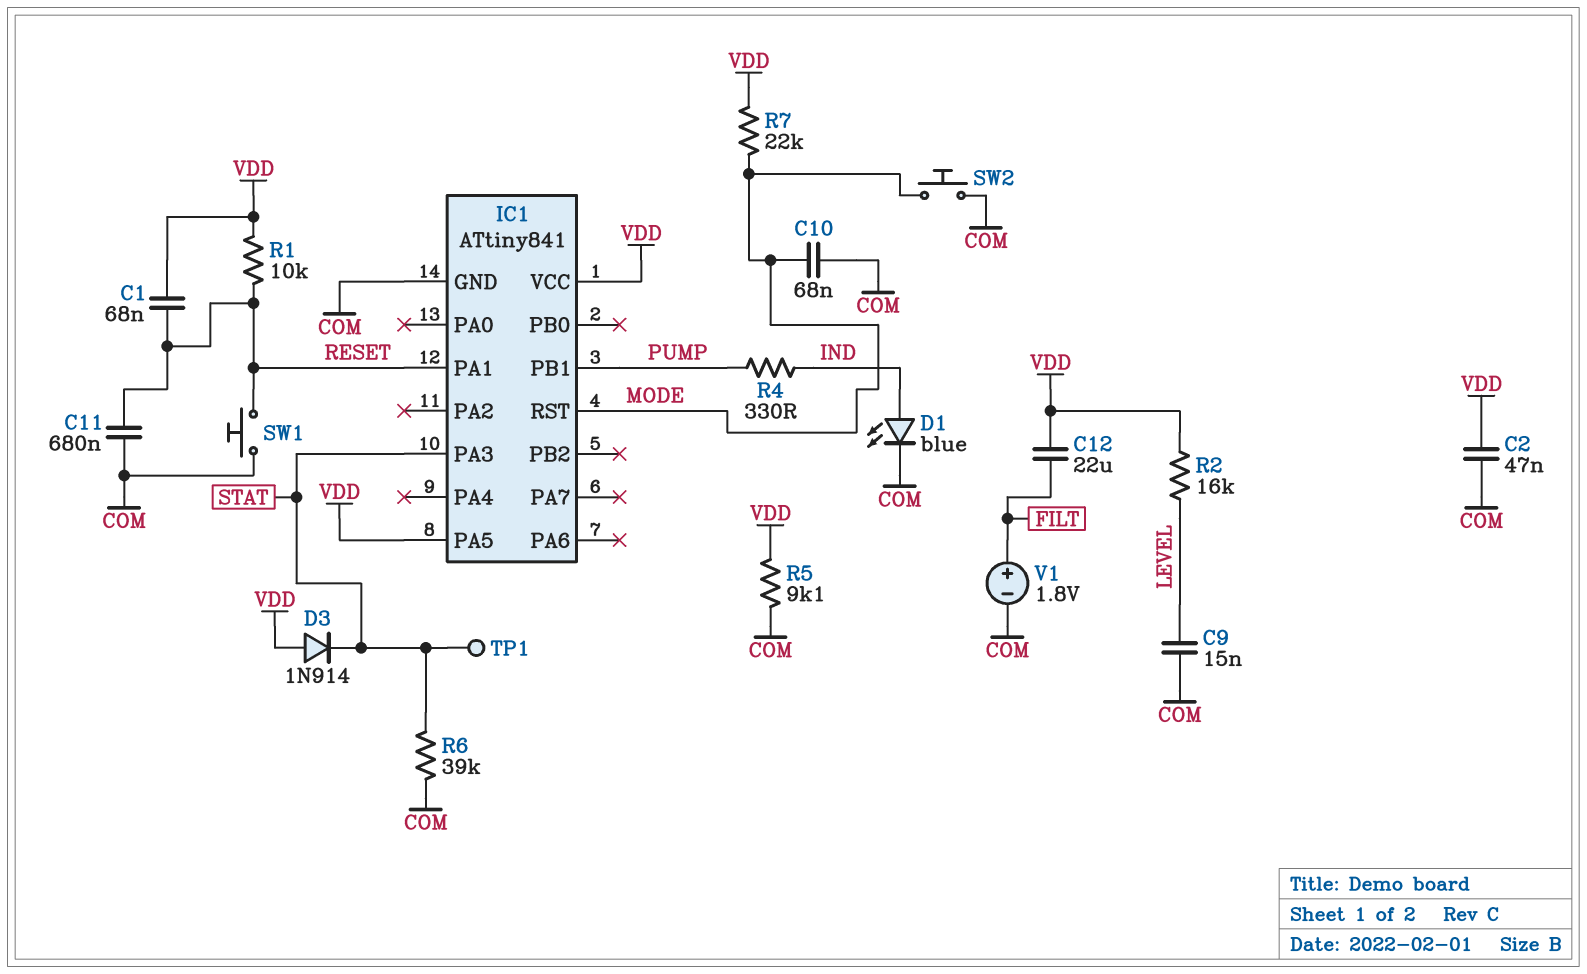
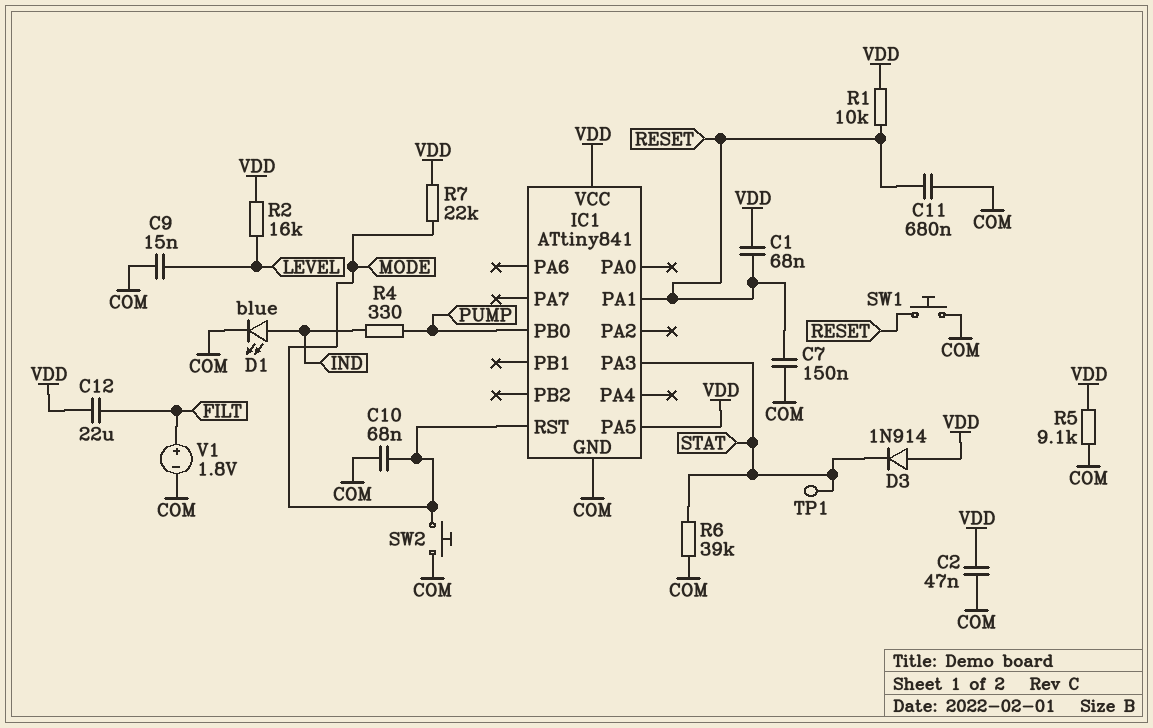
C7: none -> 150nF (COM, RESET)
IC1 pin PB0: none -> PUMP
IC1 pin PB1: PUMP -> none

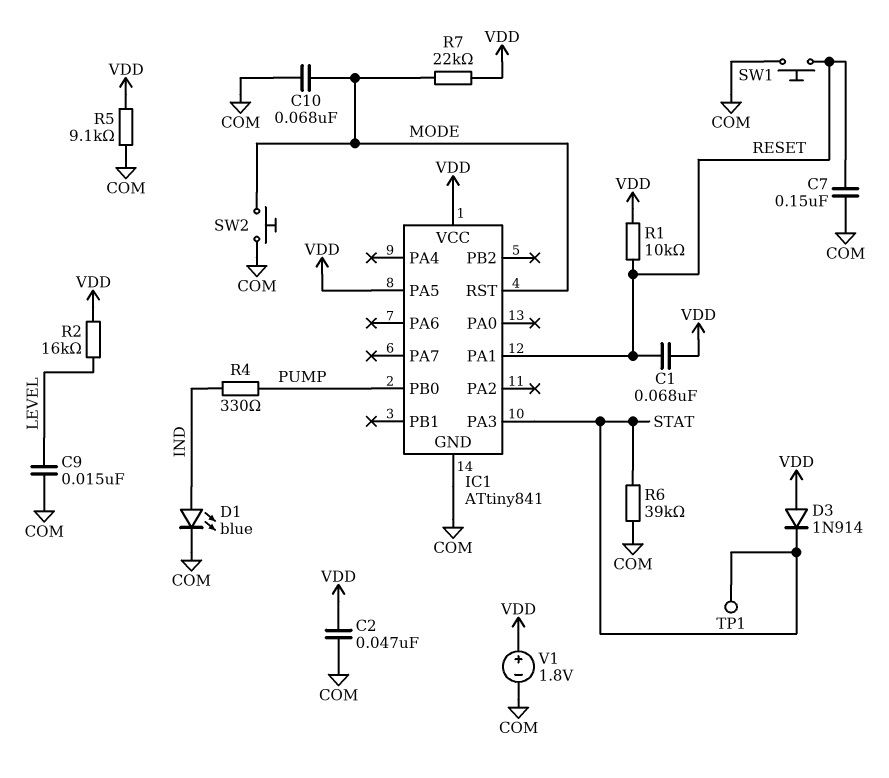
C11: 680nF (COM, RESET) -> none
C12: 22uF (FILT, VDD) -> none
V1: 1.8V (plus FILT, minus COM) -> 1.8V (plus VDD, minus COM)

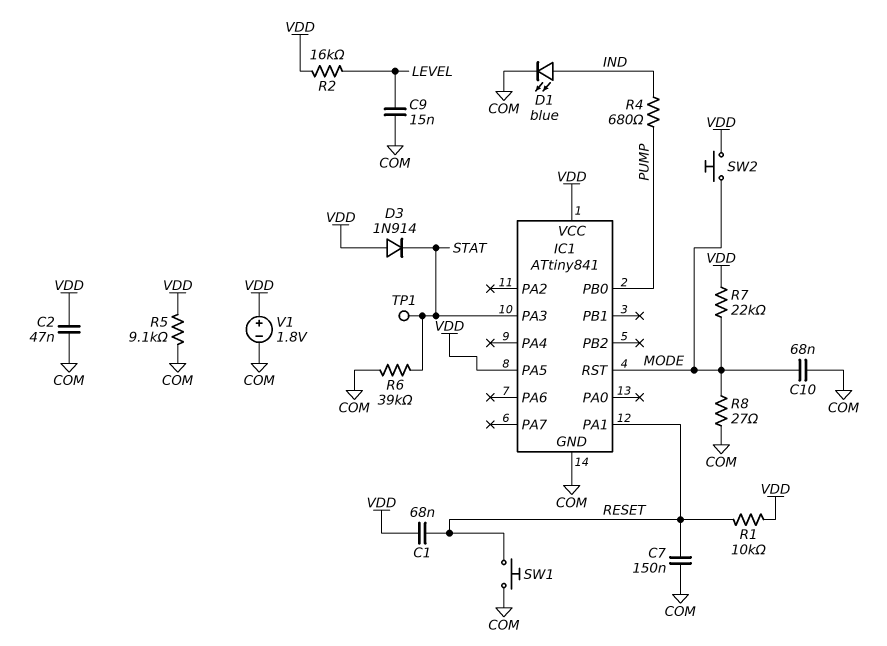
R4: 330 (IND, PUMP) -> 680 (IND, PUMP)
R8: none -> 27 (COM, MODE)
SW2: button (COM, MODE) -> button (MODE, VDD)

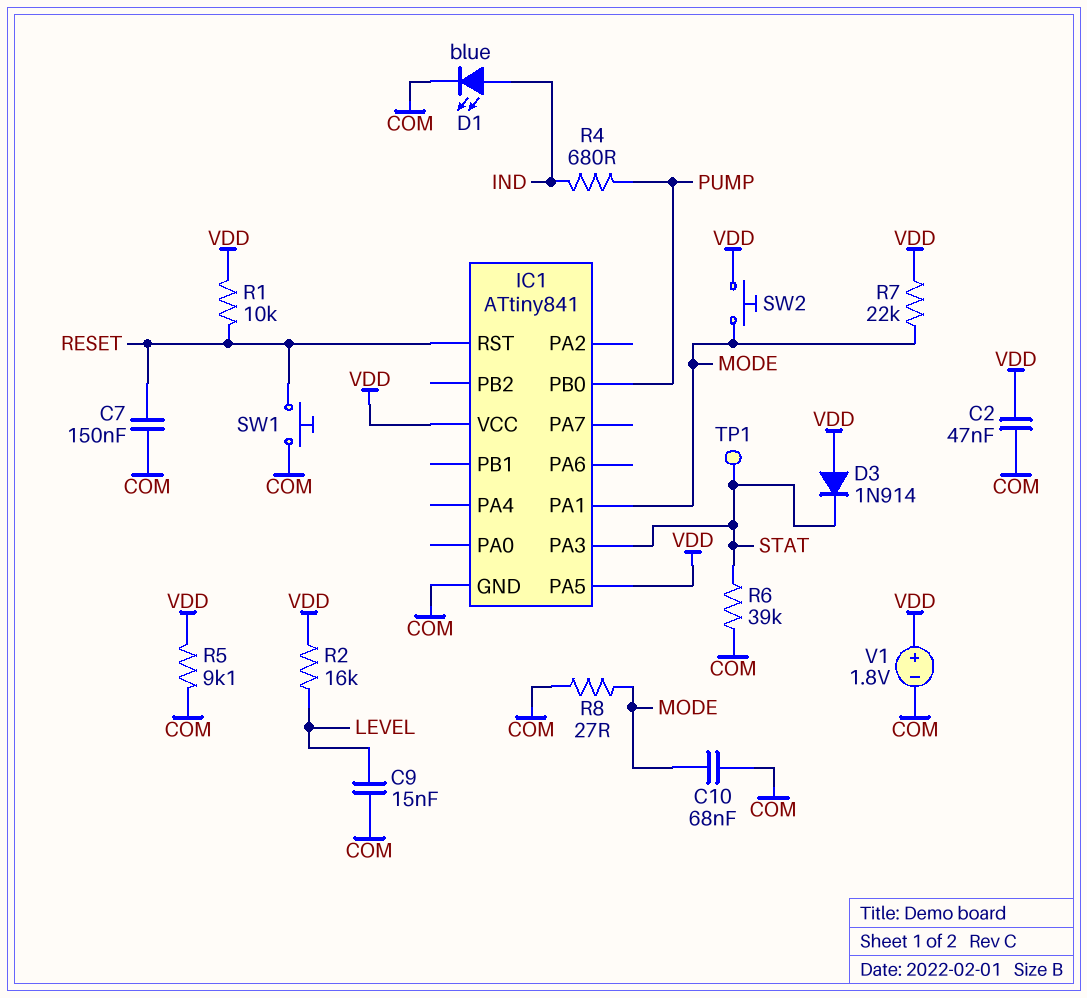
C1: 68nF (RESET, VDD) -> none
IC1 pin PA1: RESET -> MODE
IC1 pin RST: MODE -> RESET

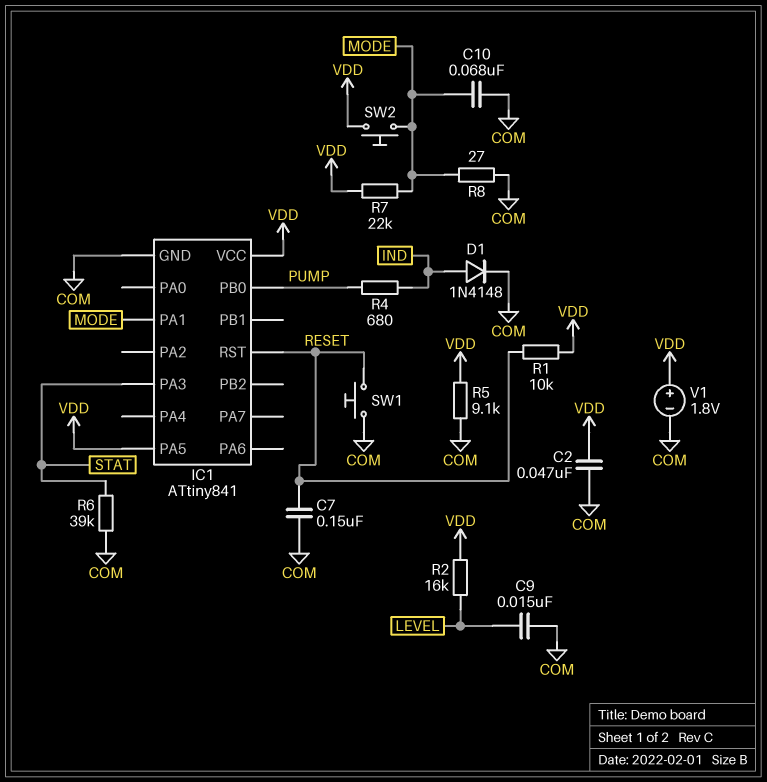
D1: LED blue (A IND, K COM) -> diode 1N4148 (A IND, K COM)
D3: diode 1N914 (A VDD, K STAT) -> none
TP1: test point (STAT) -> none

